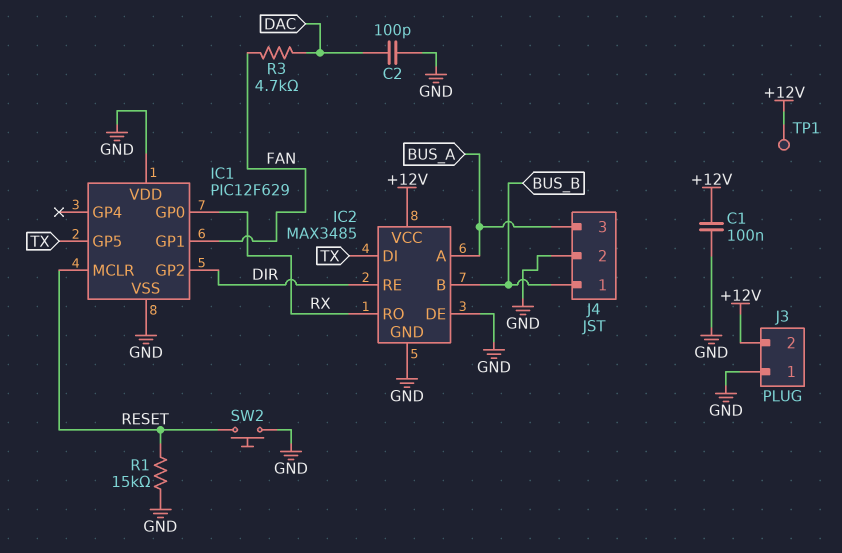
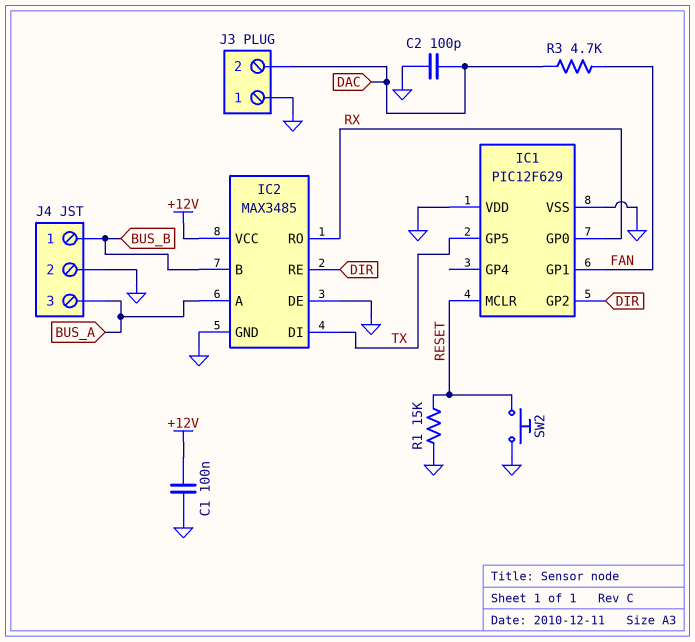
J3 pin 2: +12V -> DAC
TP1: test point (+12V) -> none

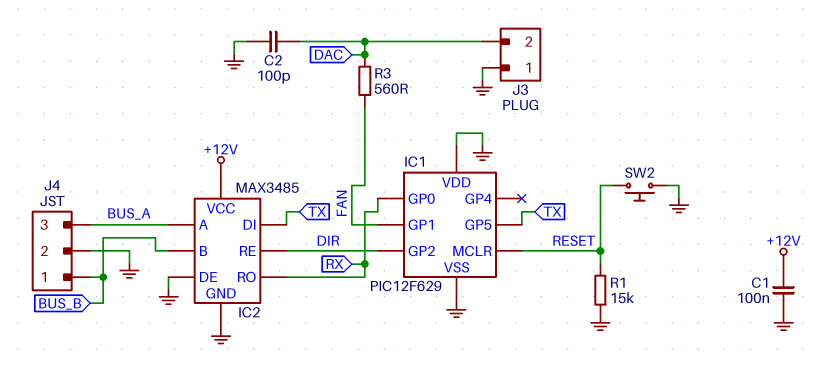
R3: 4.7k (DAC, FAN) -> 560 (DAC, FAN)

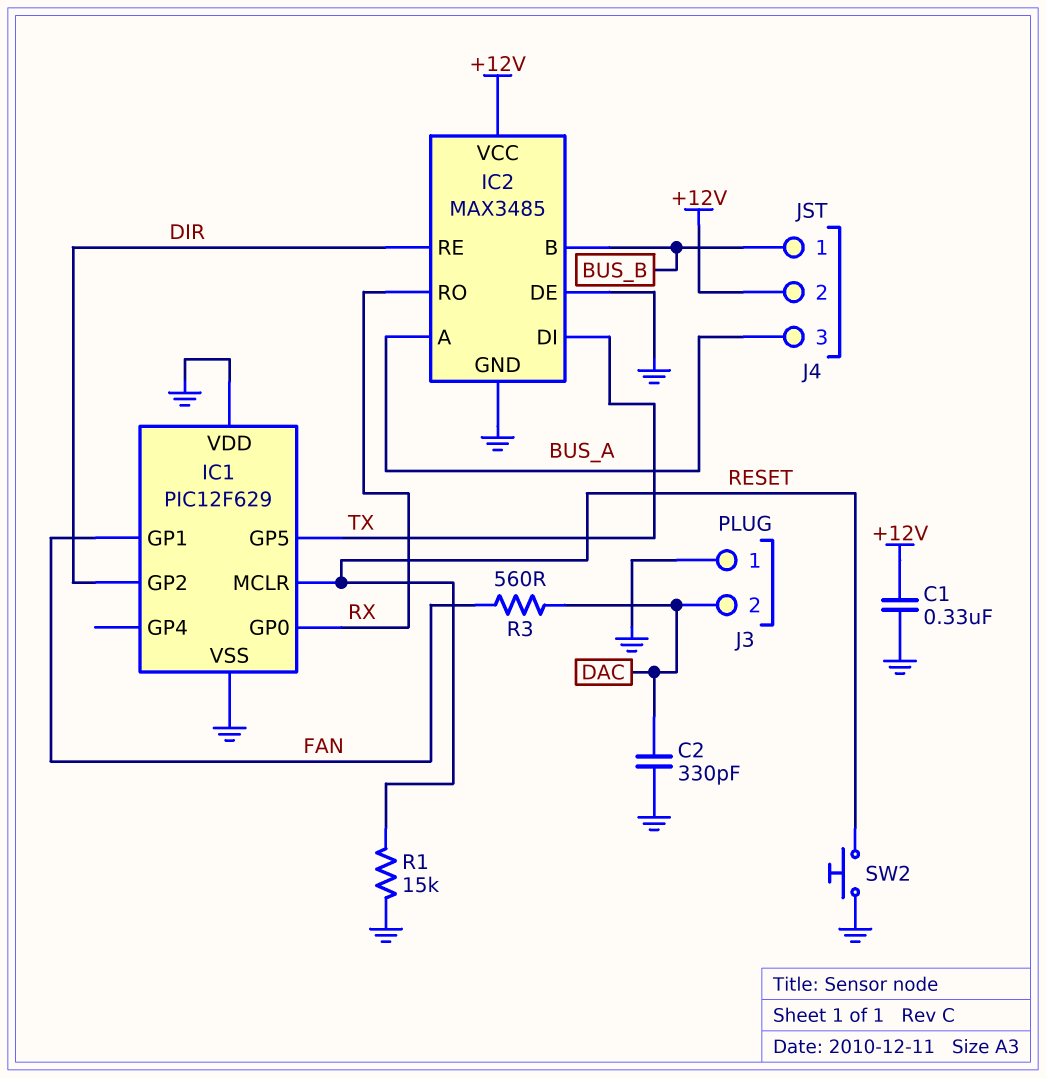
C1: 100nF (+12V, GND) -> 330nF (+12V, GND)
C2: 100pF (DAC, GND) -> 330pF (DAC, GND)
J4 pin 2: GND -> +12V

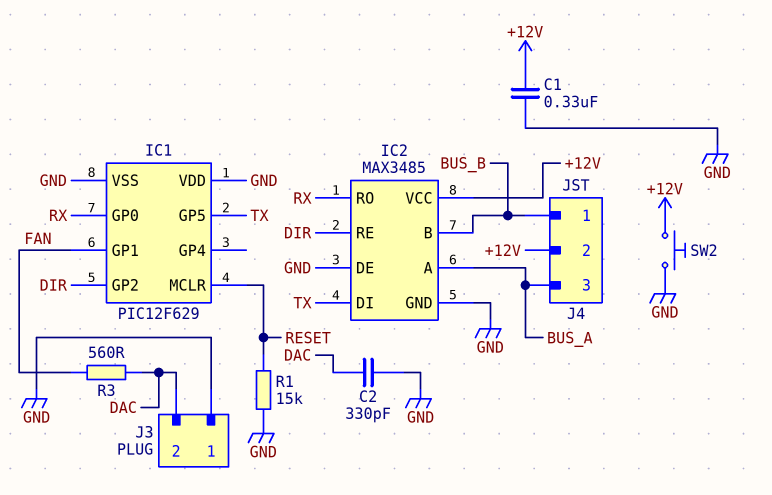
SW2: button (GND, RESET) -> button (+12V, GND)

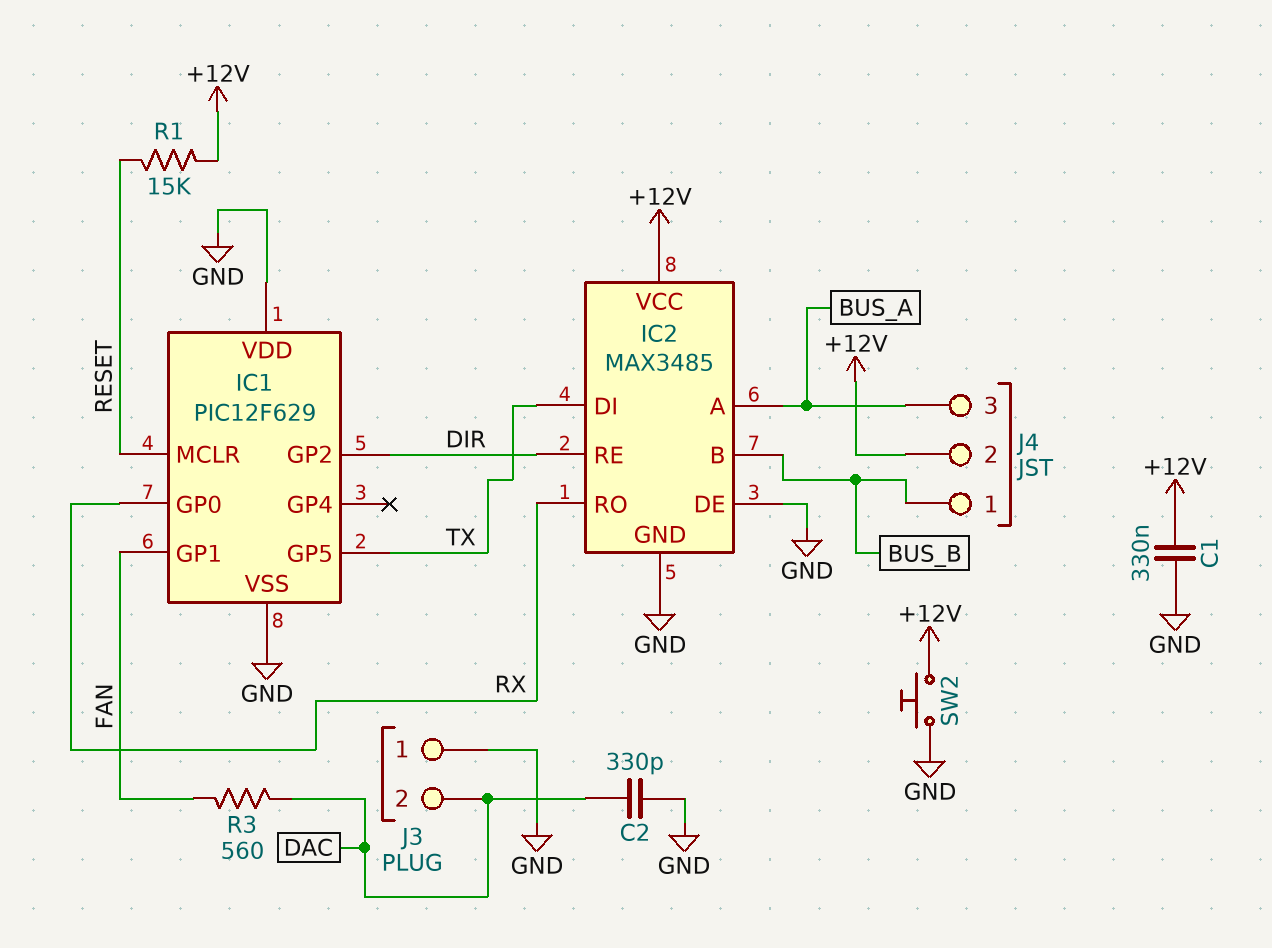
R1: 15k (GND, RESET) -> 15k (+12V, RESET)

